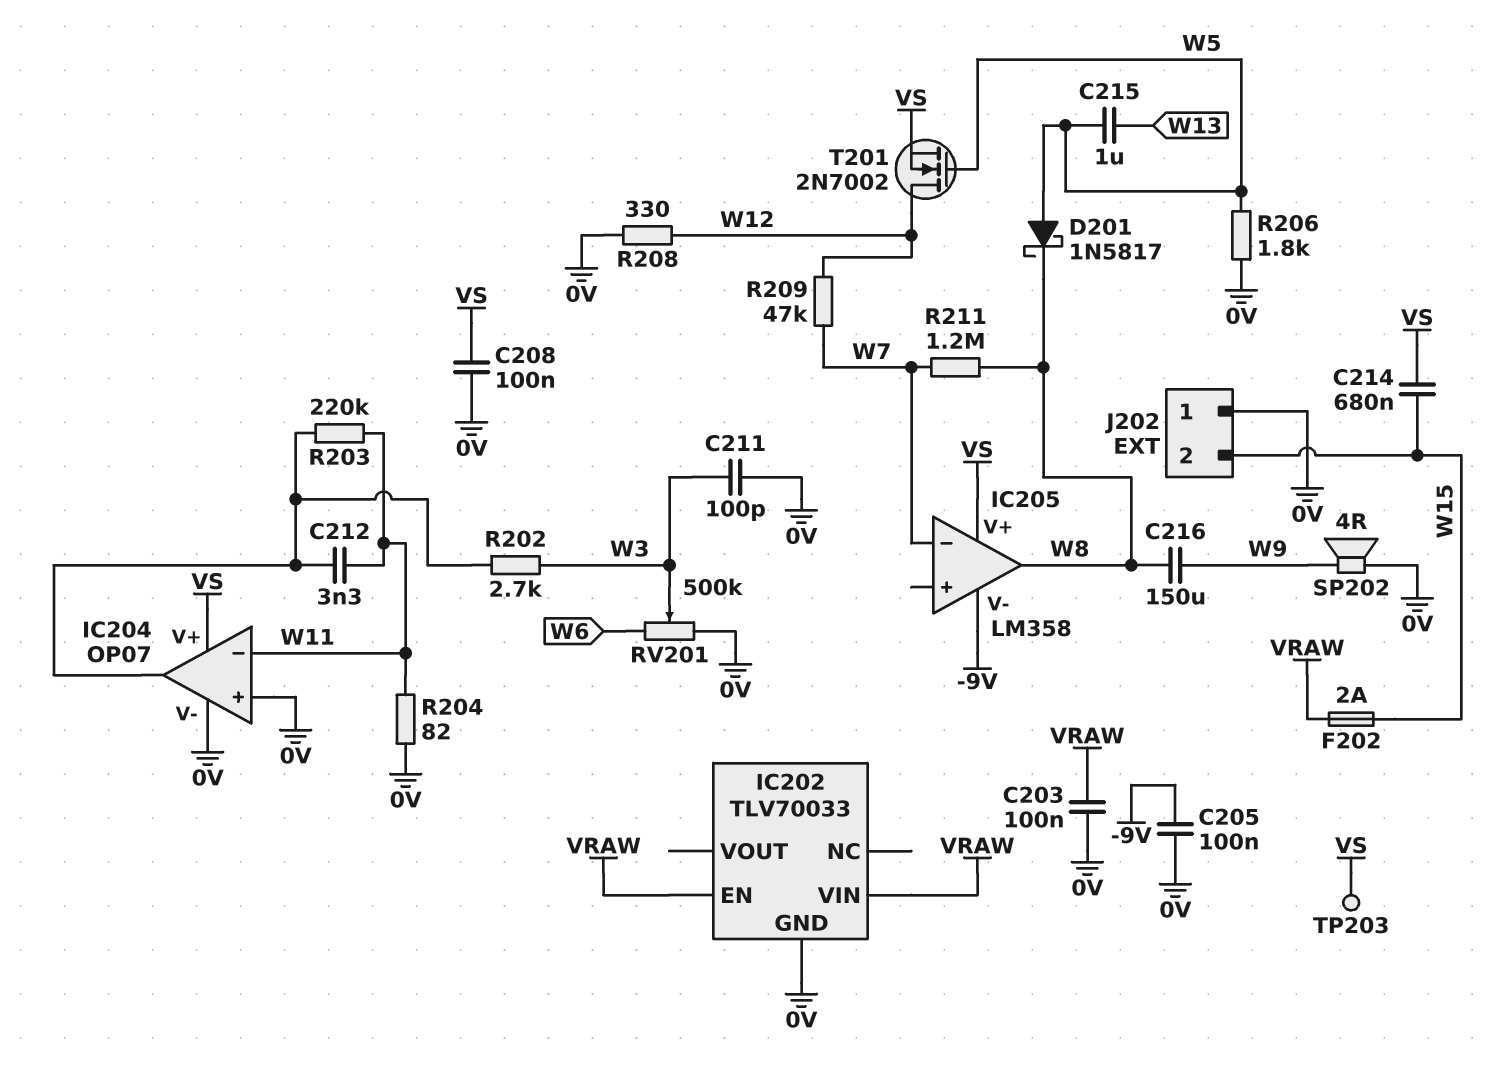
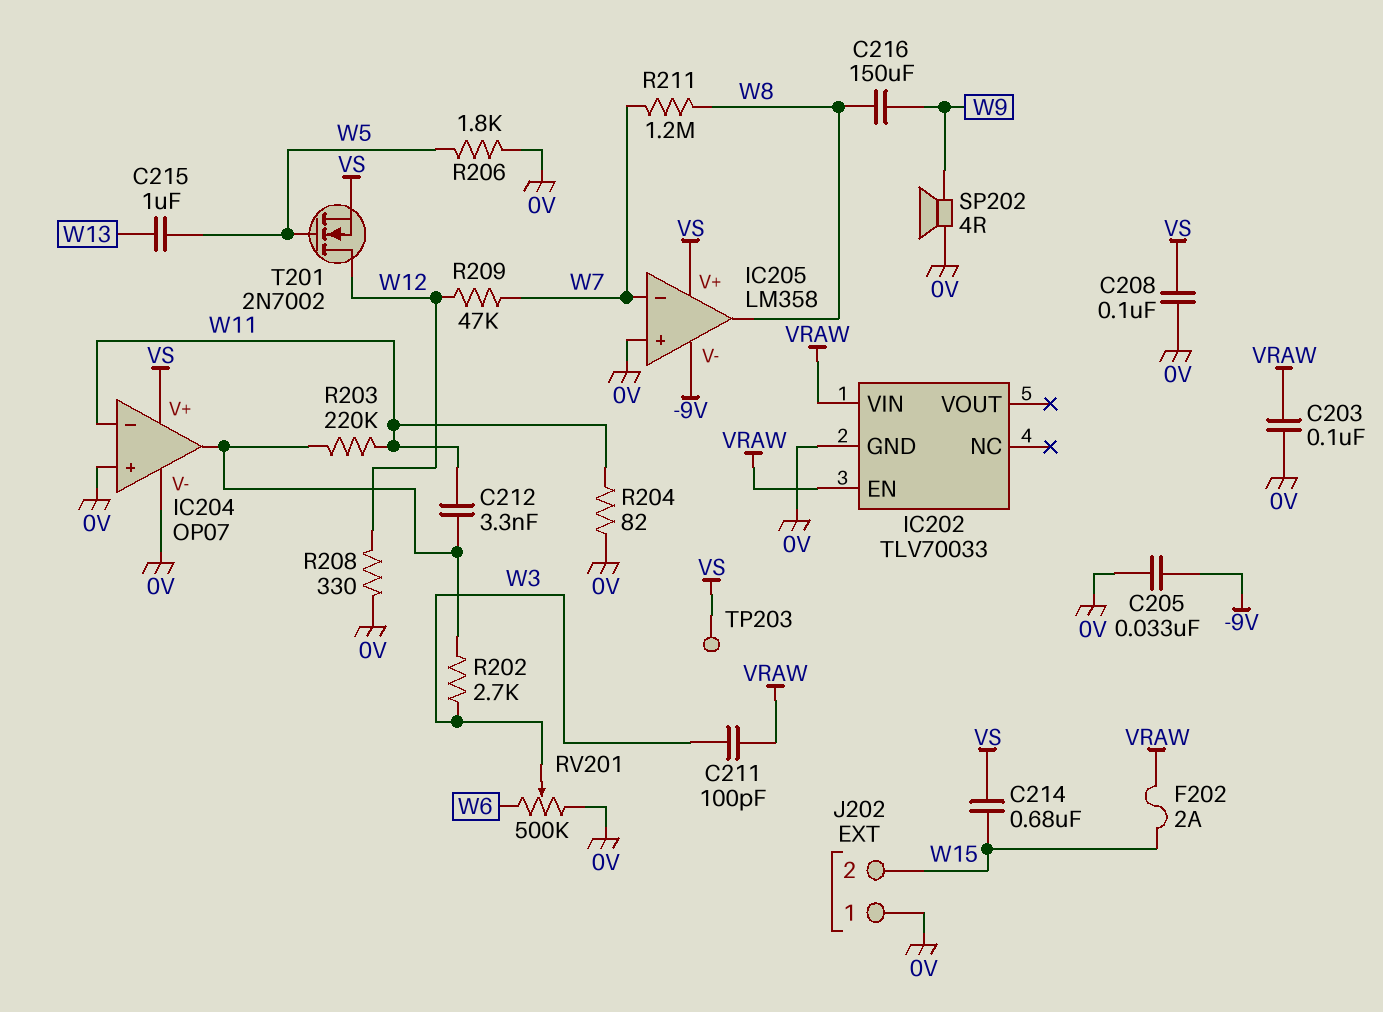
C205: 100nF (-9V, 0V) -> 33nF (-9V, 0V)
C211: 100pF (0V, W3) -> 100pF (VRAW, W3)
D201: schottky 1N5817 (A W5, K W8) -> none
IC205 pin in+: none -> 0V

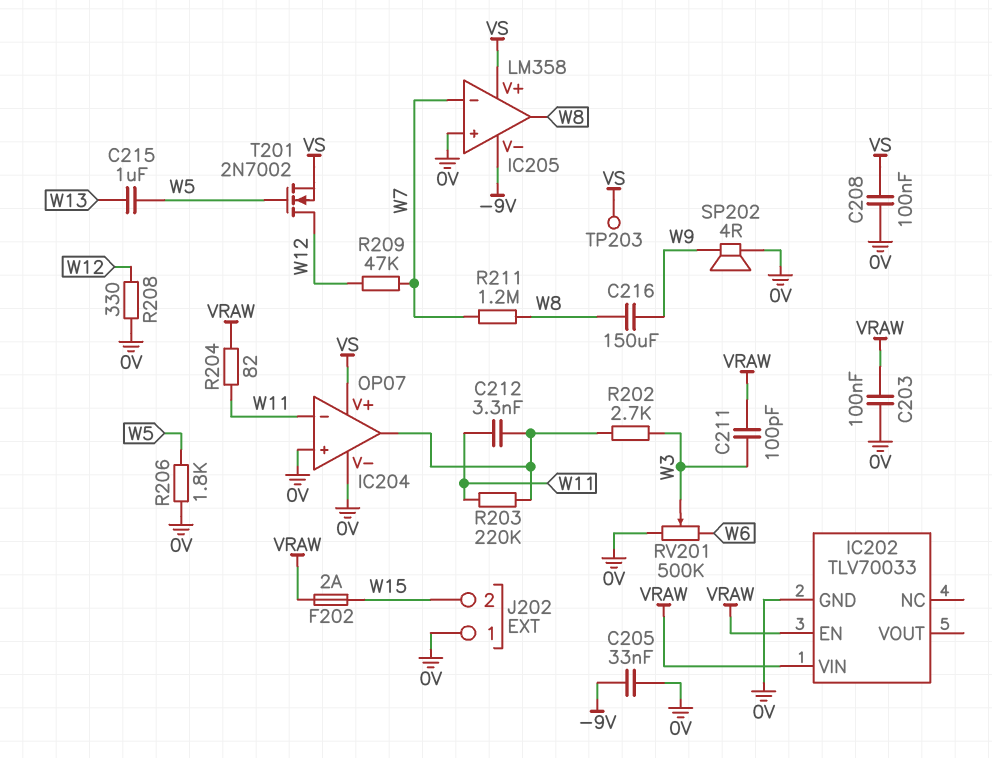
C214: 680nF (VS, W15) -> none
R204: 82 (0V, W11) -> 82 (VRAW, W11)

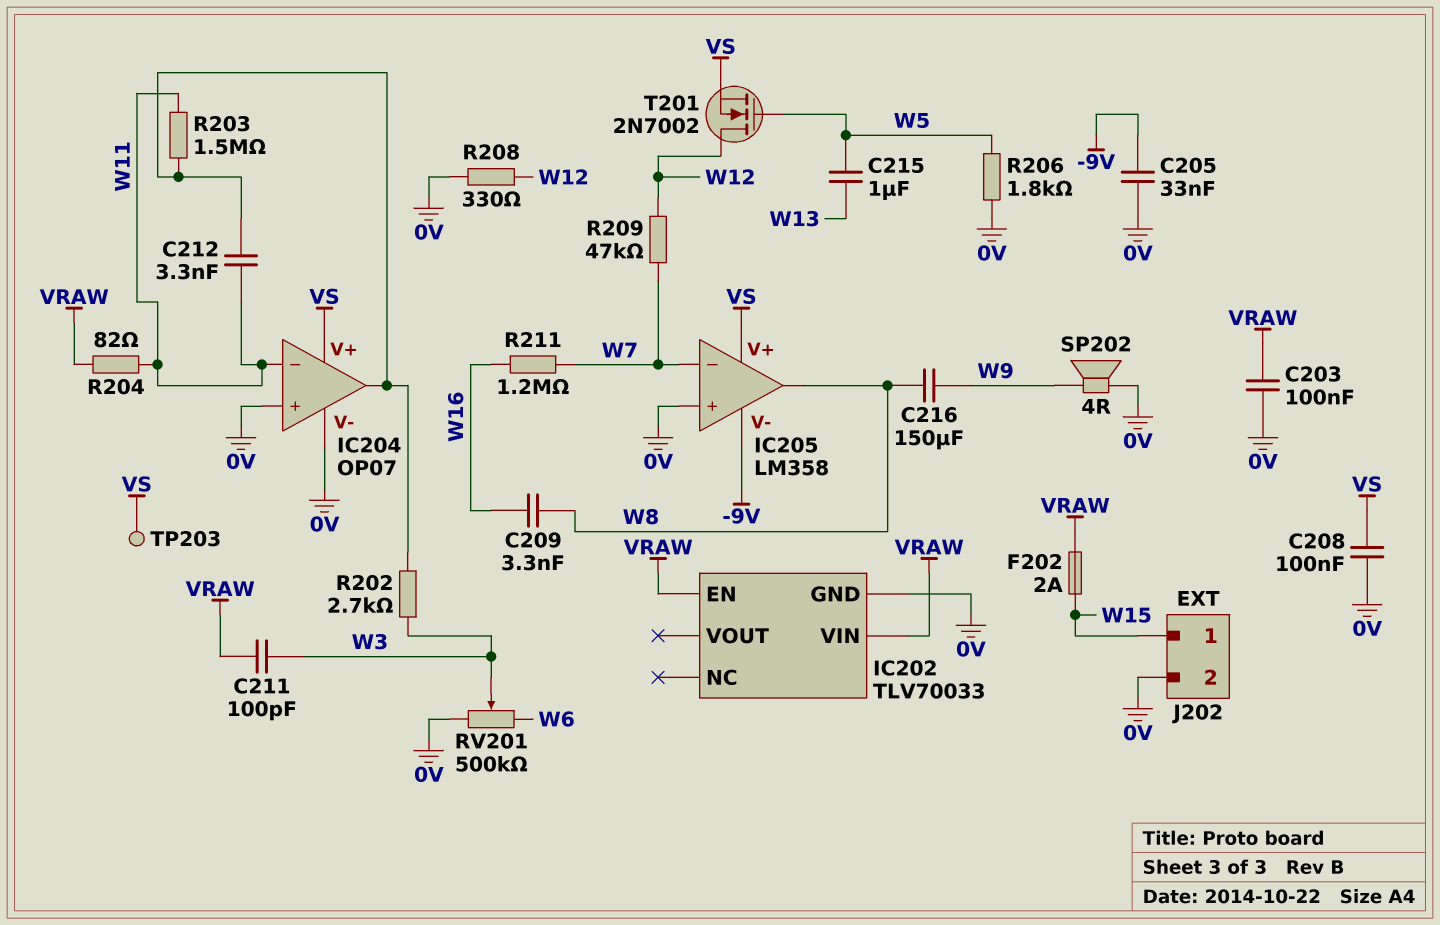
C209: none -> 3.3nF (W8, W16)
J202 pin 1: 0V -> W15
J202 pin 2: W15 -> 0V
R203: 220k (IC204/out, W11) -> 1.5M (IC204/out, W11)
R211: 1.2M (W7, W8) -> 1.2M (W7, W16)

